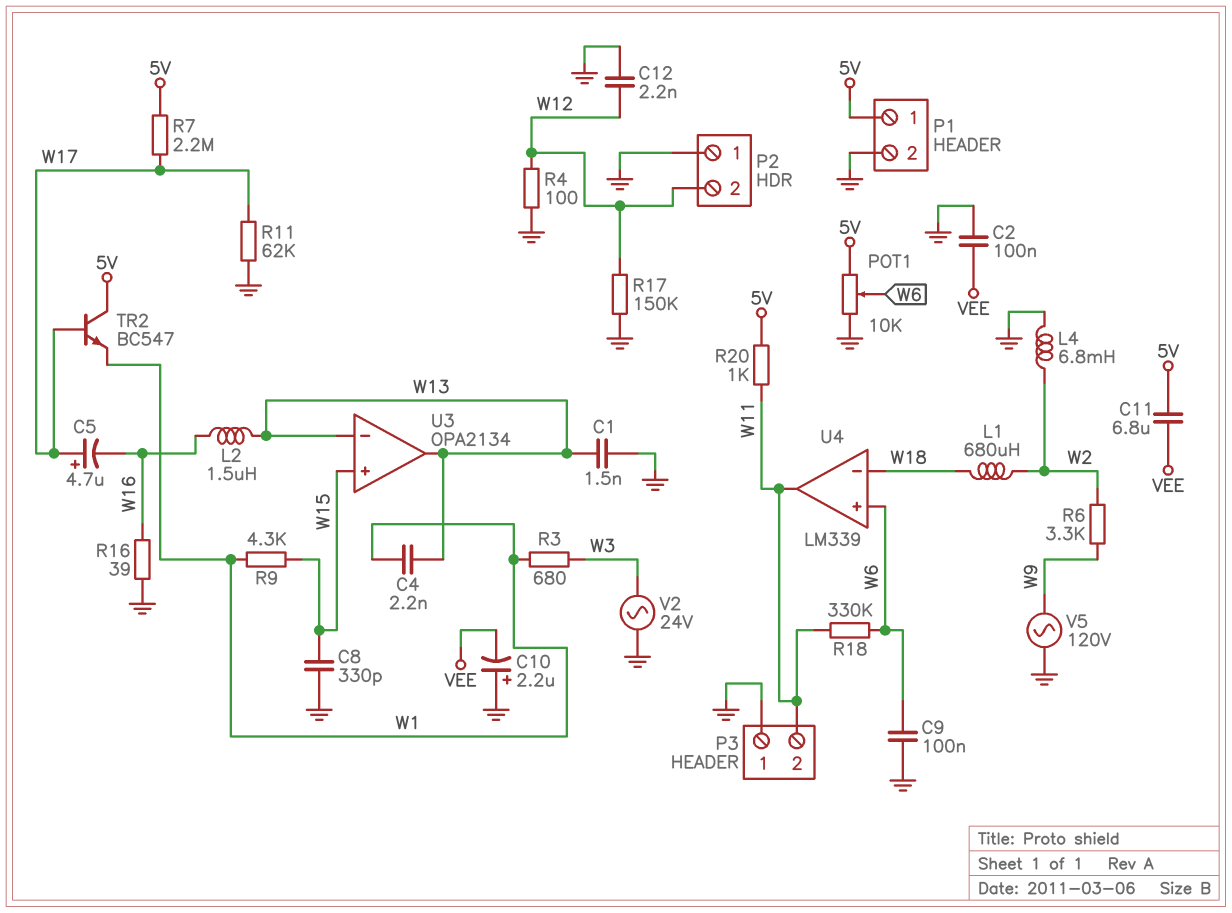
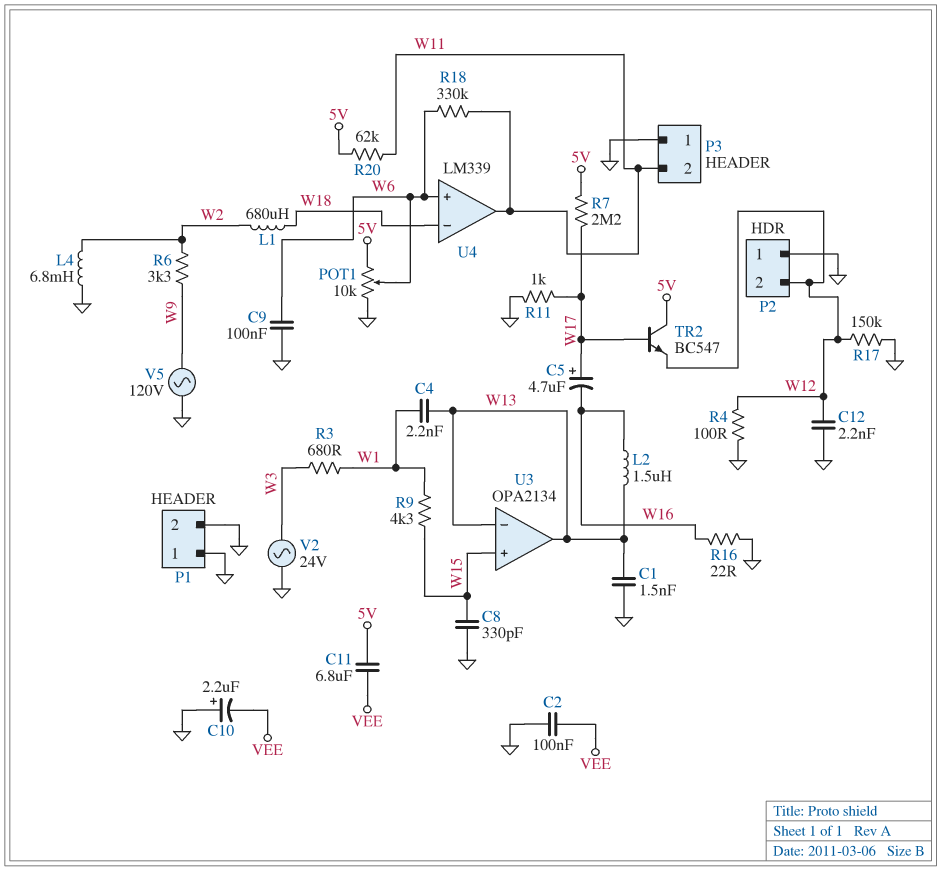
P1 pin 1: 5V -> GND
R11: 62k (GND, W17) -> 1k (GND, W17)
R16: 39 (GND, W16) -> 22 (GND, W16)
R20: 1k (5V, W11) -> 62k (5V, W11)
TR2: NPN BC547 (B W17, C 5V, E W1) -> NPN BC547 (B W17, C 5V, E W12)

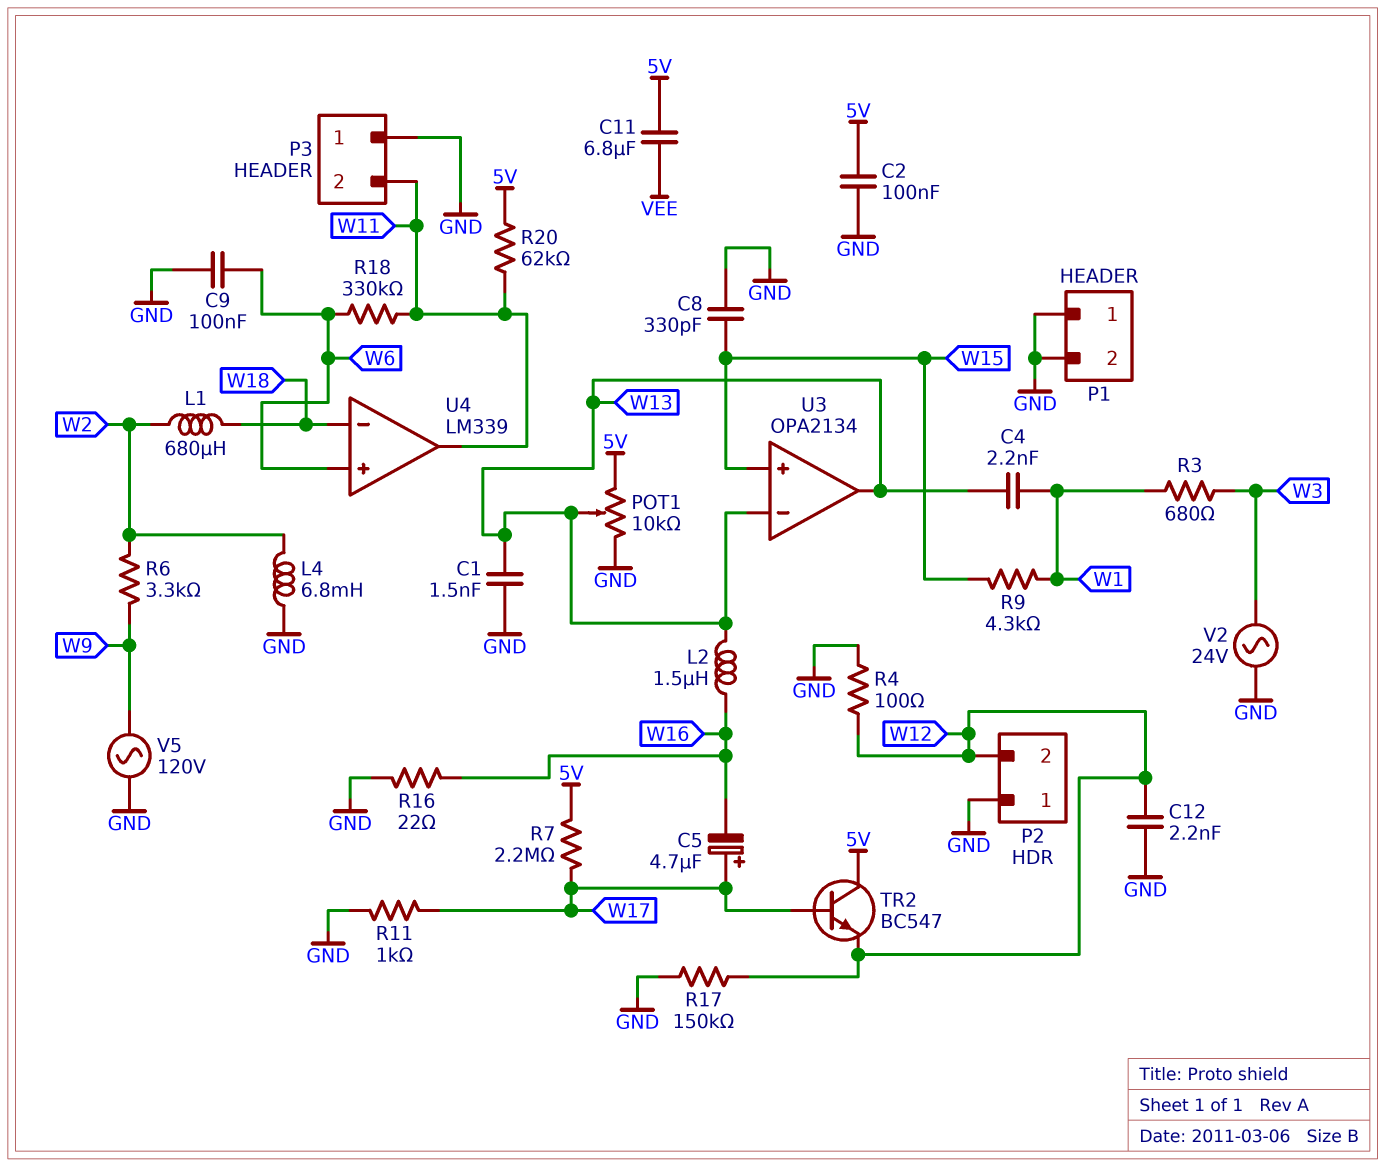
C2: 100nF (GND, VEE) -> 100nF (5V, GND)
C10: 2.2uF (plus GND, minus VEE) -> none
POT1: 10k (5V, GND, wiper W6) -> 10k (5V, GND, wiper W13)

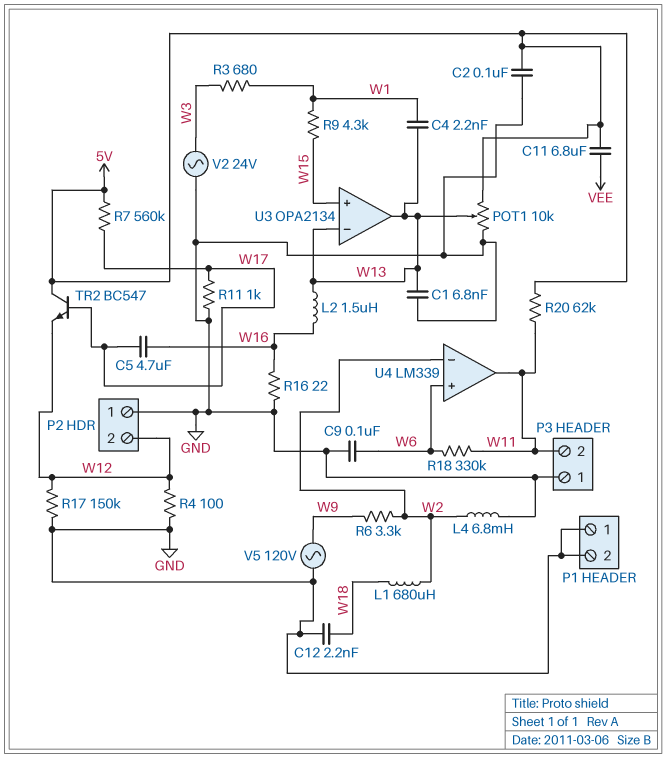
C1: 1.5nF (GND, W13) -> 6.8nF (GND, W13)
C5: 4.7uF (plus W17, minus W16) -> 4.7uF (W16, W17)
C8: 330pF (GND, W15) -> none
C12: 2.2nF (GND, W12) -> 2.2nF (GND, W18)
R7: 2.2M (5V, W17) -> 560k (5V, W17)
U4 pin in-: W18 -> W2

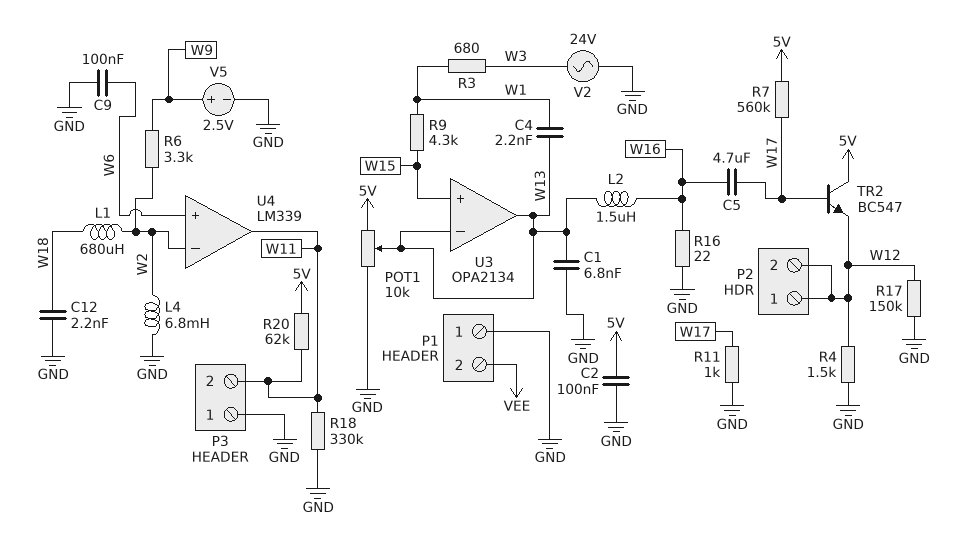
C11: 6.8uF (5V, VEE) -> none
P1 pin 2: GND -> VEE
P2 pin 1: GND -> W12
R4: 100 (GND, W12) -> 1.5k (GND, W12)
R18: 330k (W6, W11) -> 330k (GND, W11)
V5: AC 120V (GND, W9) -> 2.5V (plus W9, minus GND)

